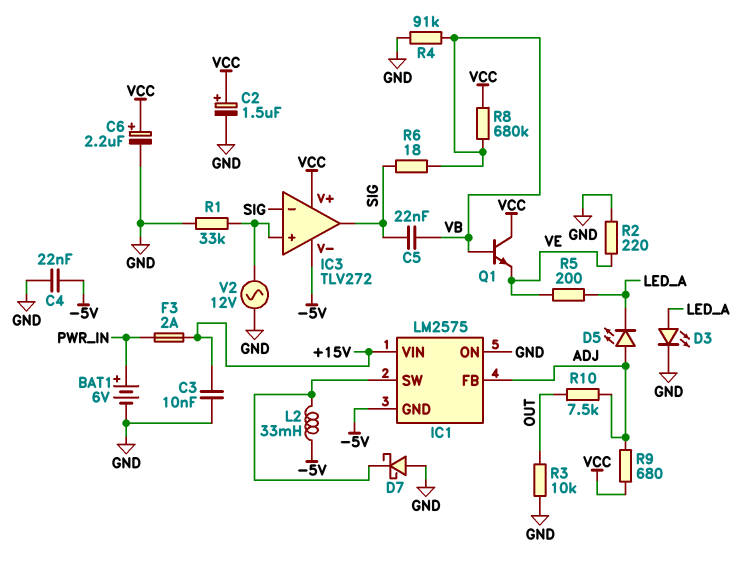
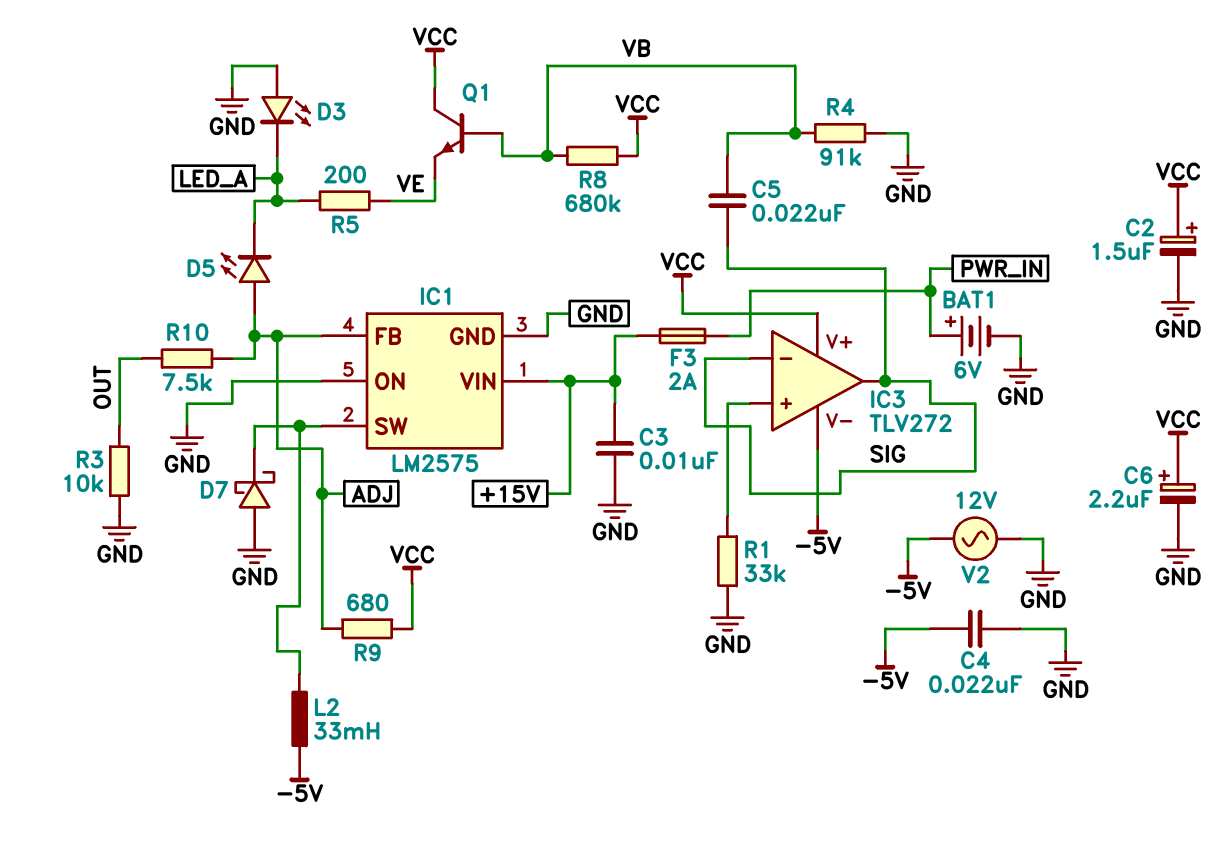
D3: LED (A LED_A, K GND) -> LED (A GND, K LED_A)
IC1 pin GND: -5V -> GND
R2: 220 (GND, VE) -> none
R6: 18 (SIG, VB) -> none
V2: AC 12V (GND, IC3/in+) -> AC 12V (-5V, GND)

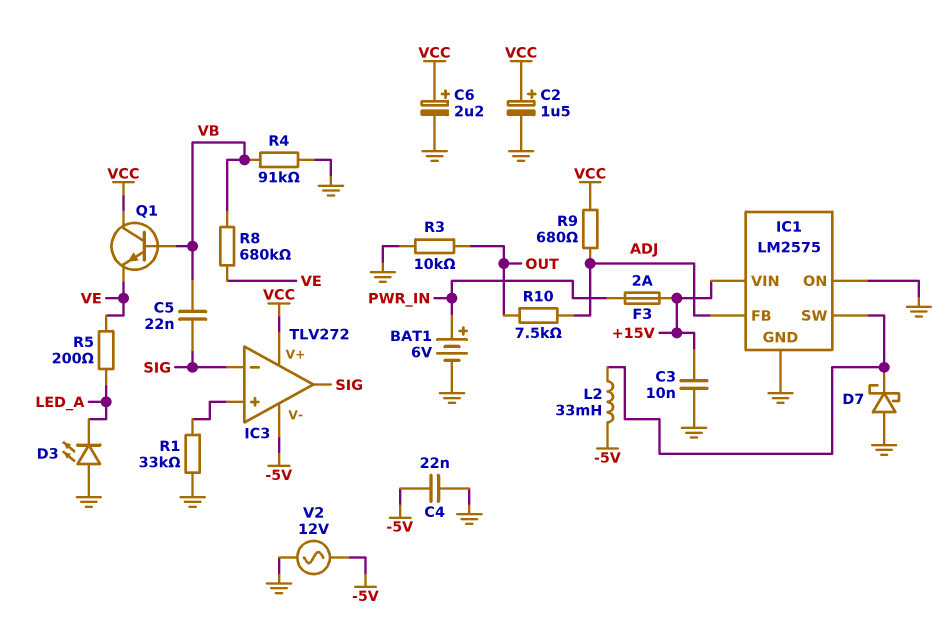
D5: LED (A ADJ, K LED_A) -> none
R8: 680k (VB, VCC) -> 680k (VB, VE)

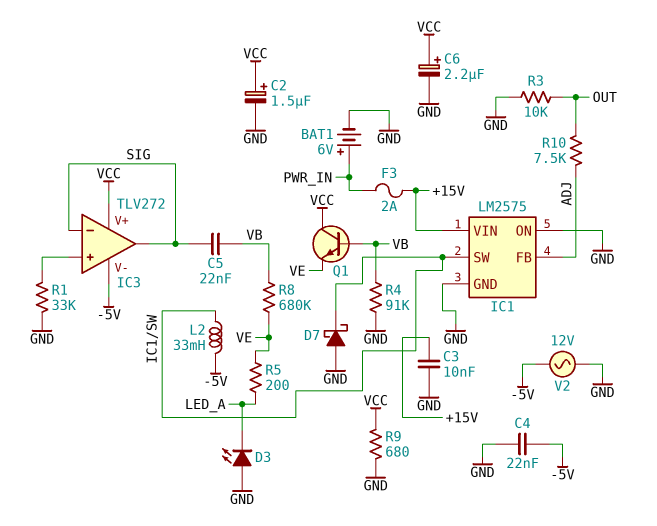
R9: 680 (ADJ, VCC) -> 680 (GND, VCC)

